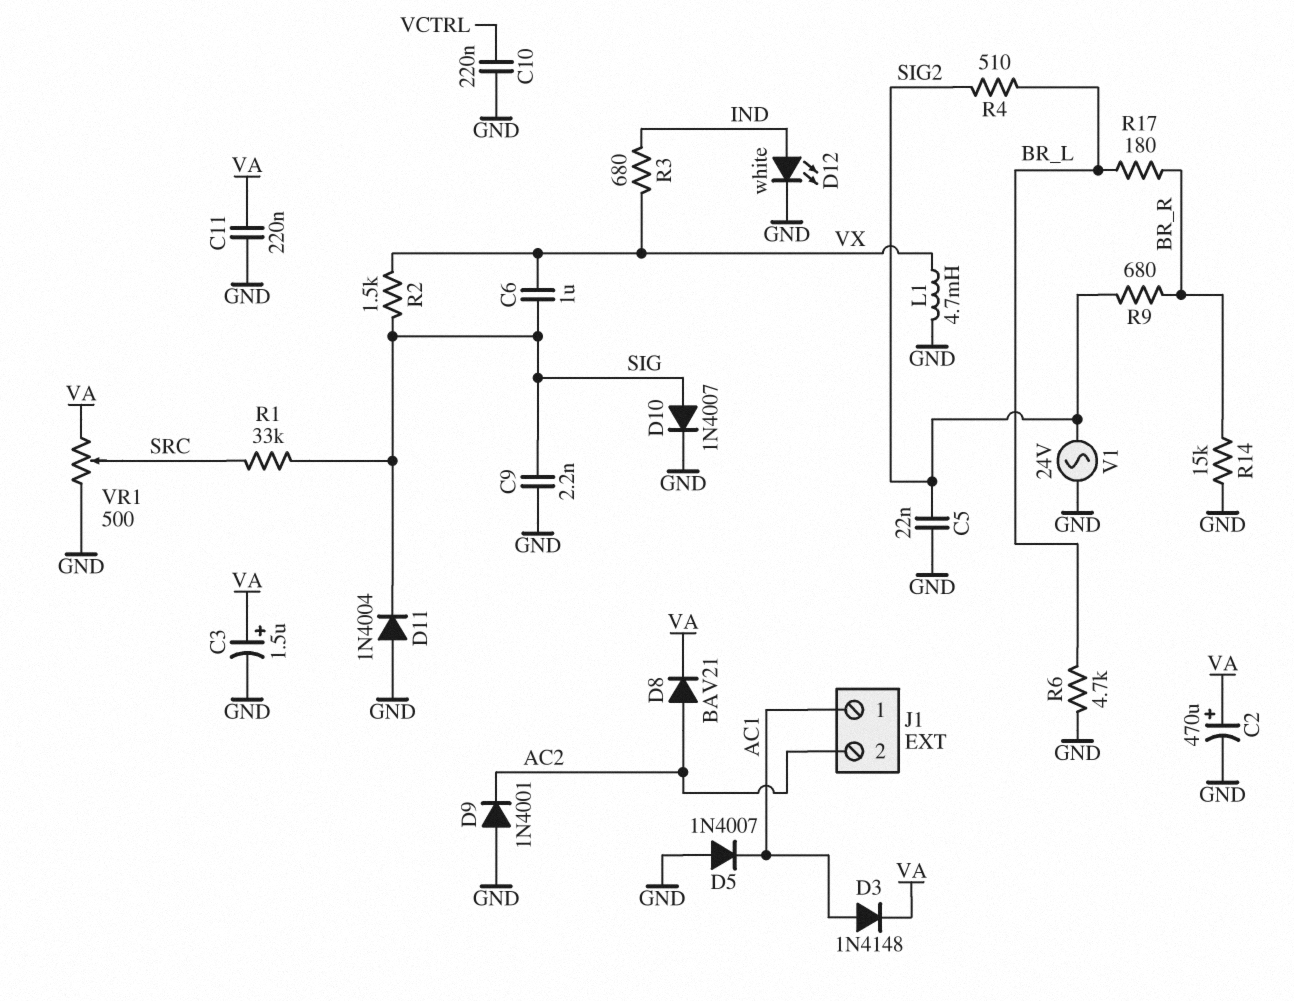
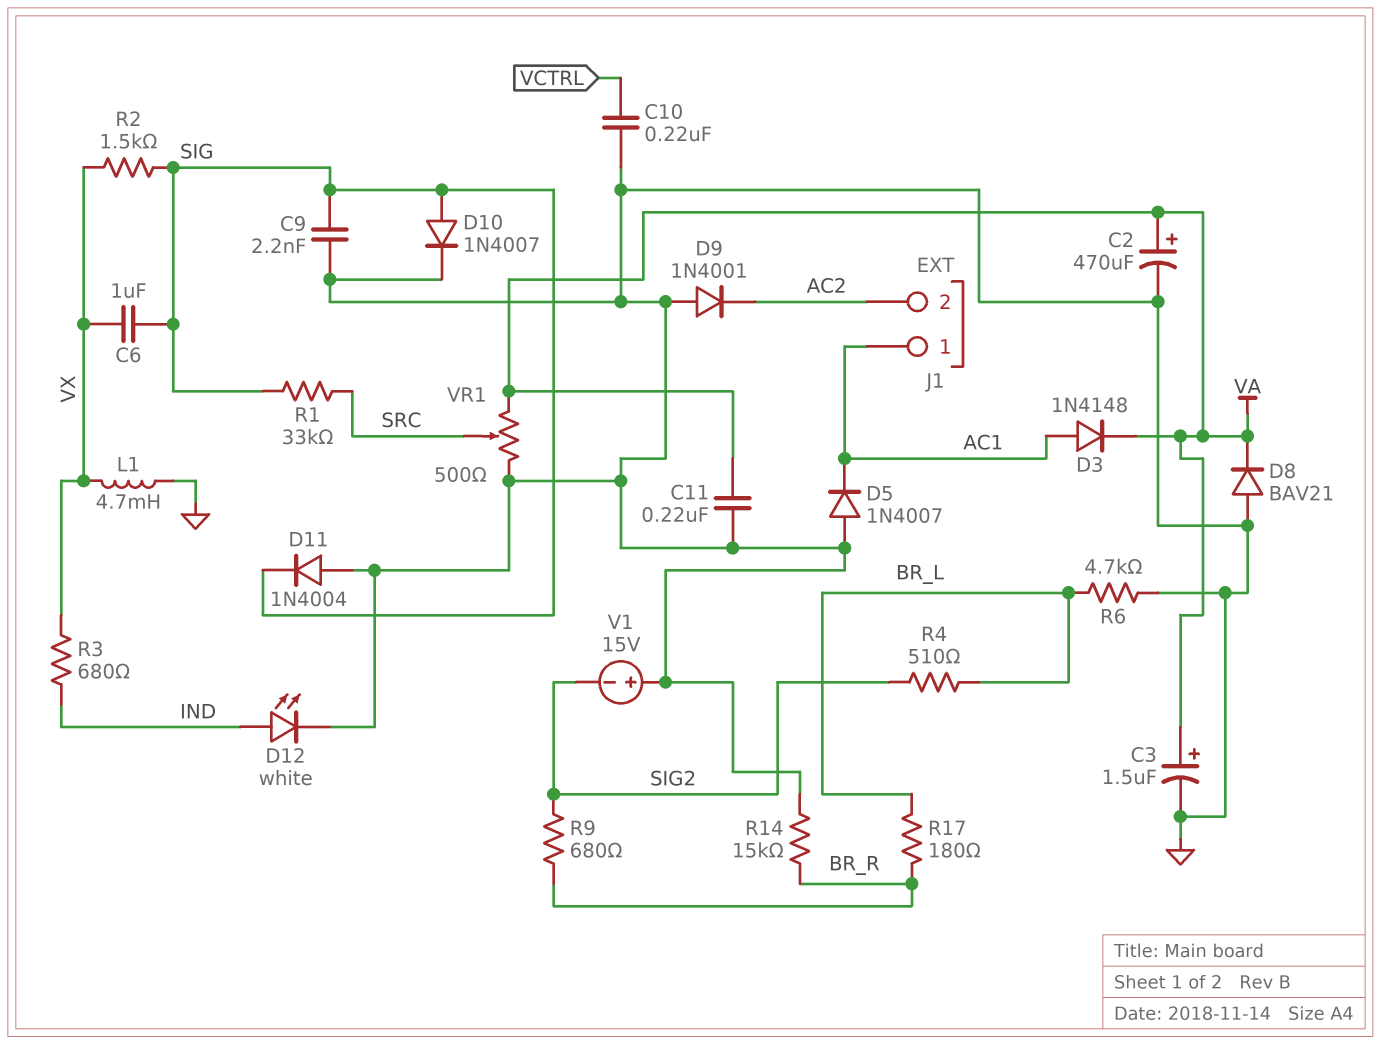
C5: 22nF (GND, SIG2) -> none
D8: diode BAV21 (A AC2, K VA) -> diode BAV21 (A GND, K VA)
V1: AC 24V (GND, SIG2) -> 15V (plus GND, minus SIG2)

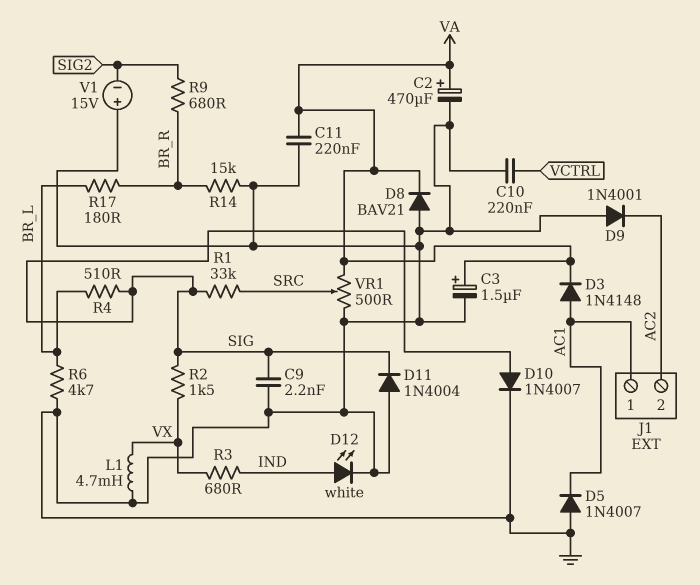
C6: 1uF (SIG, VX) -> none
R4: 510 (BR_L, SIG2) -> 510 (BR_L, SIG)

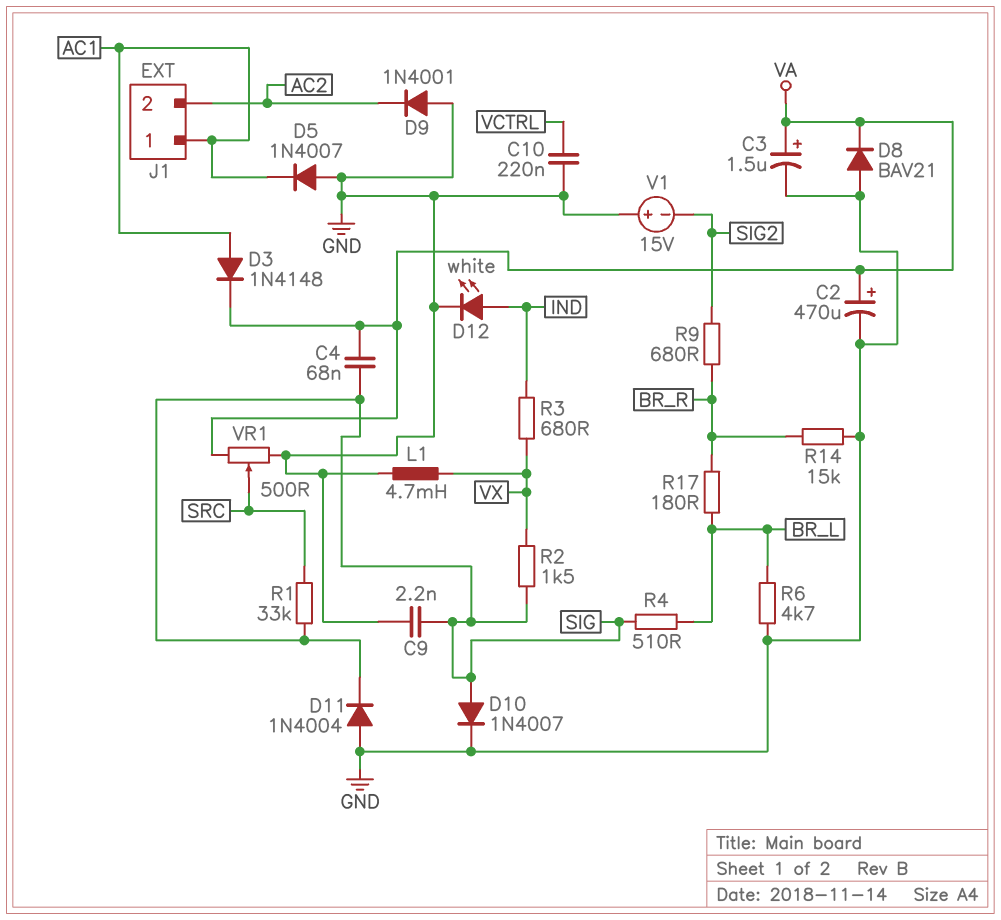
C4: none -> 68nF (SIG, VA)
C11: 220nF (GND, VA) -> none

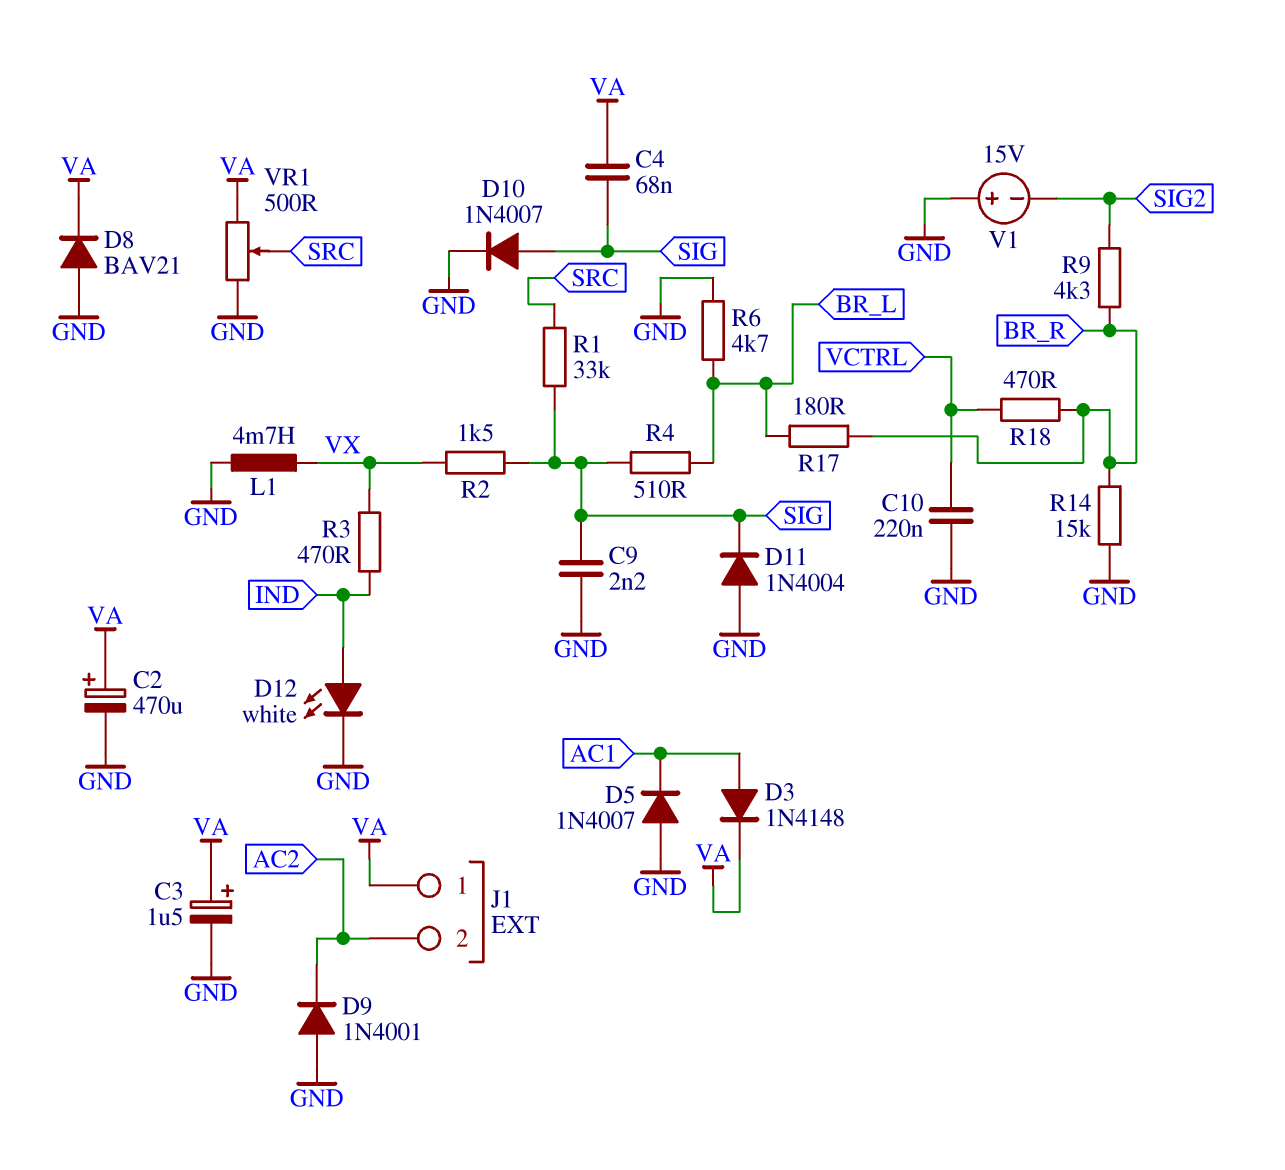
J1 pin 1: AC1 -> VA
R3: 680 (IND, VX) -> 470 (IND, VX)
R9: 680 (BR_R, SIG2) -> 4.3k (BR_R, SIG2)
R18: none -> 470 (BR_R, VCTRL)

